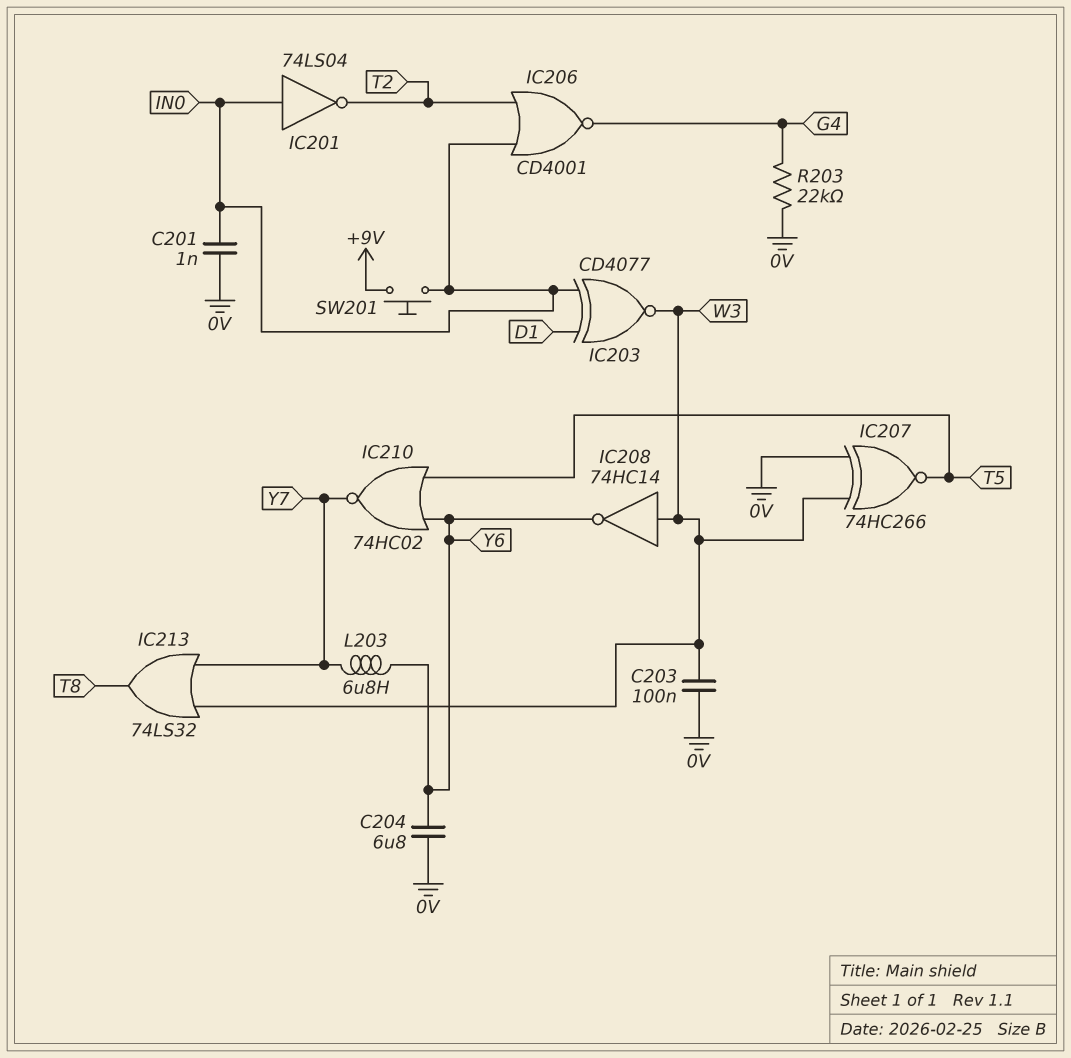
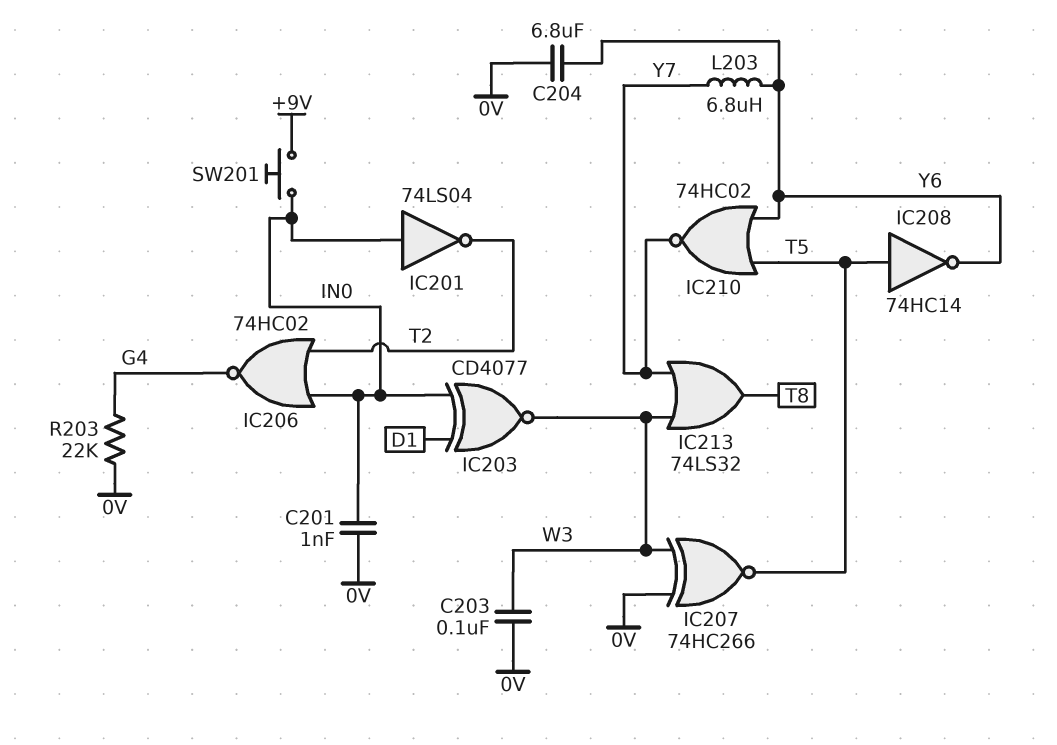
IC206: NOR CD4001 (in IN0, in T2, out G4) -> NOR 74HC02 (in IN0, in T2, out G4)
IC208: NOT 74HC14 (in W3, out Y6) -> NOT 74HC14 (in T5, out Y6)

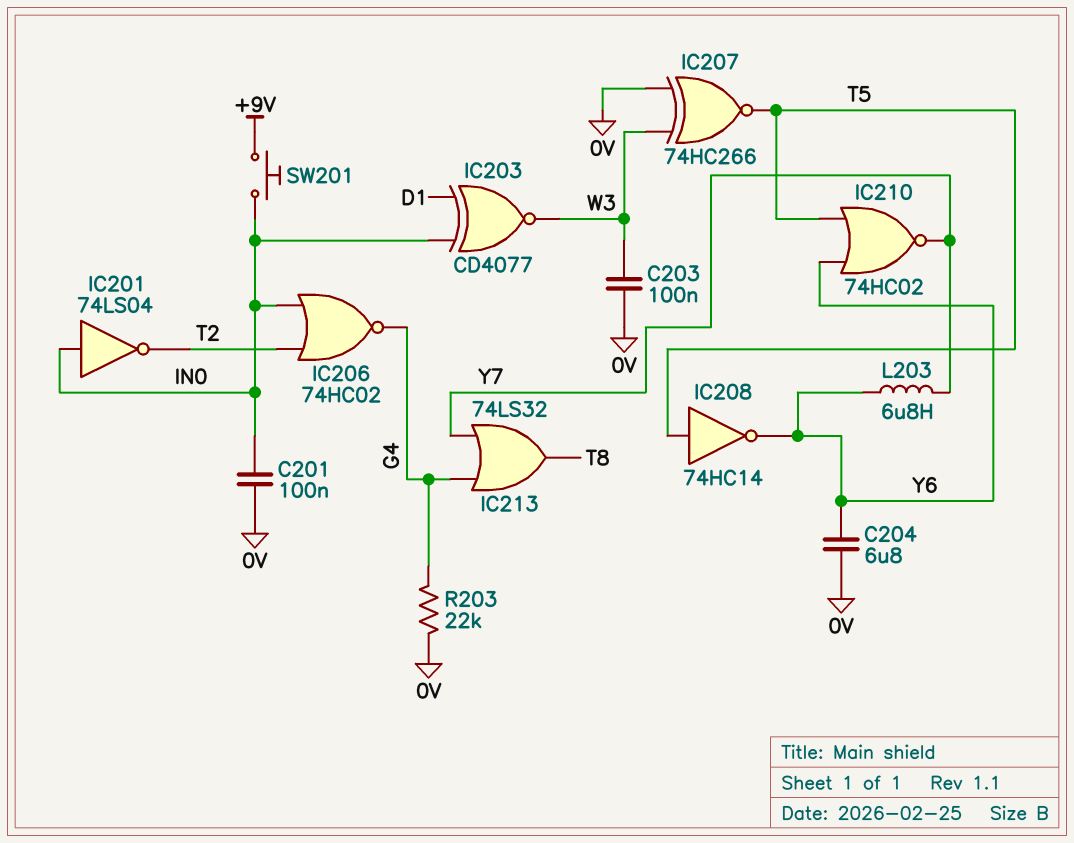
C201: 1nF (0V, IN0) -> 100nF (0V, IN0)
IC213: OR 74LS32 (in W3, in Y7, out T8) -> OR 74LS32 (in G4, in Y7, out T8)

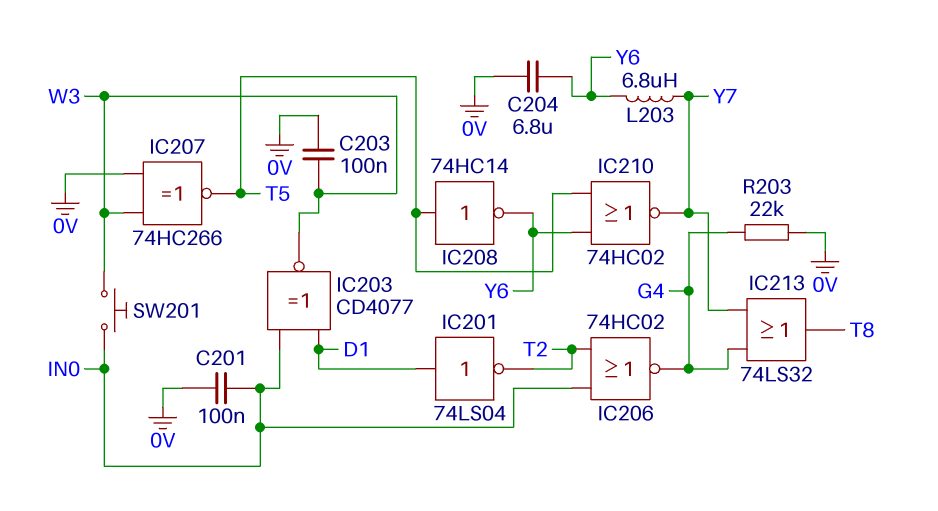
IC201: NOT 74LS04 (in IN0, out T2) -> NOT 74LS04 (in D1, out T2)
SW201: button (+9V, IN0) -> button (IN0, W3)

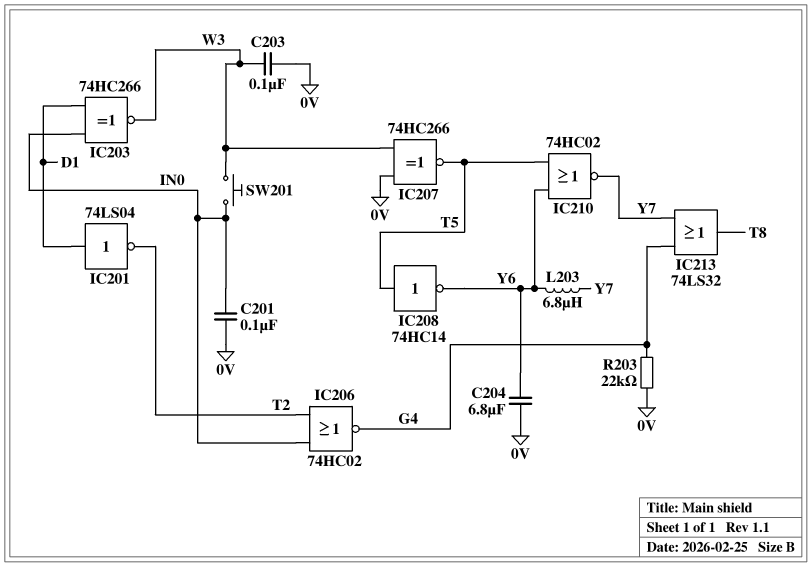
IC203: XNOR CD4077 (in D1, in IN0, out W3) -> XNOR 74HC266 (in D1, in IN0, out W3)

